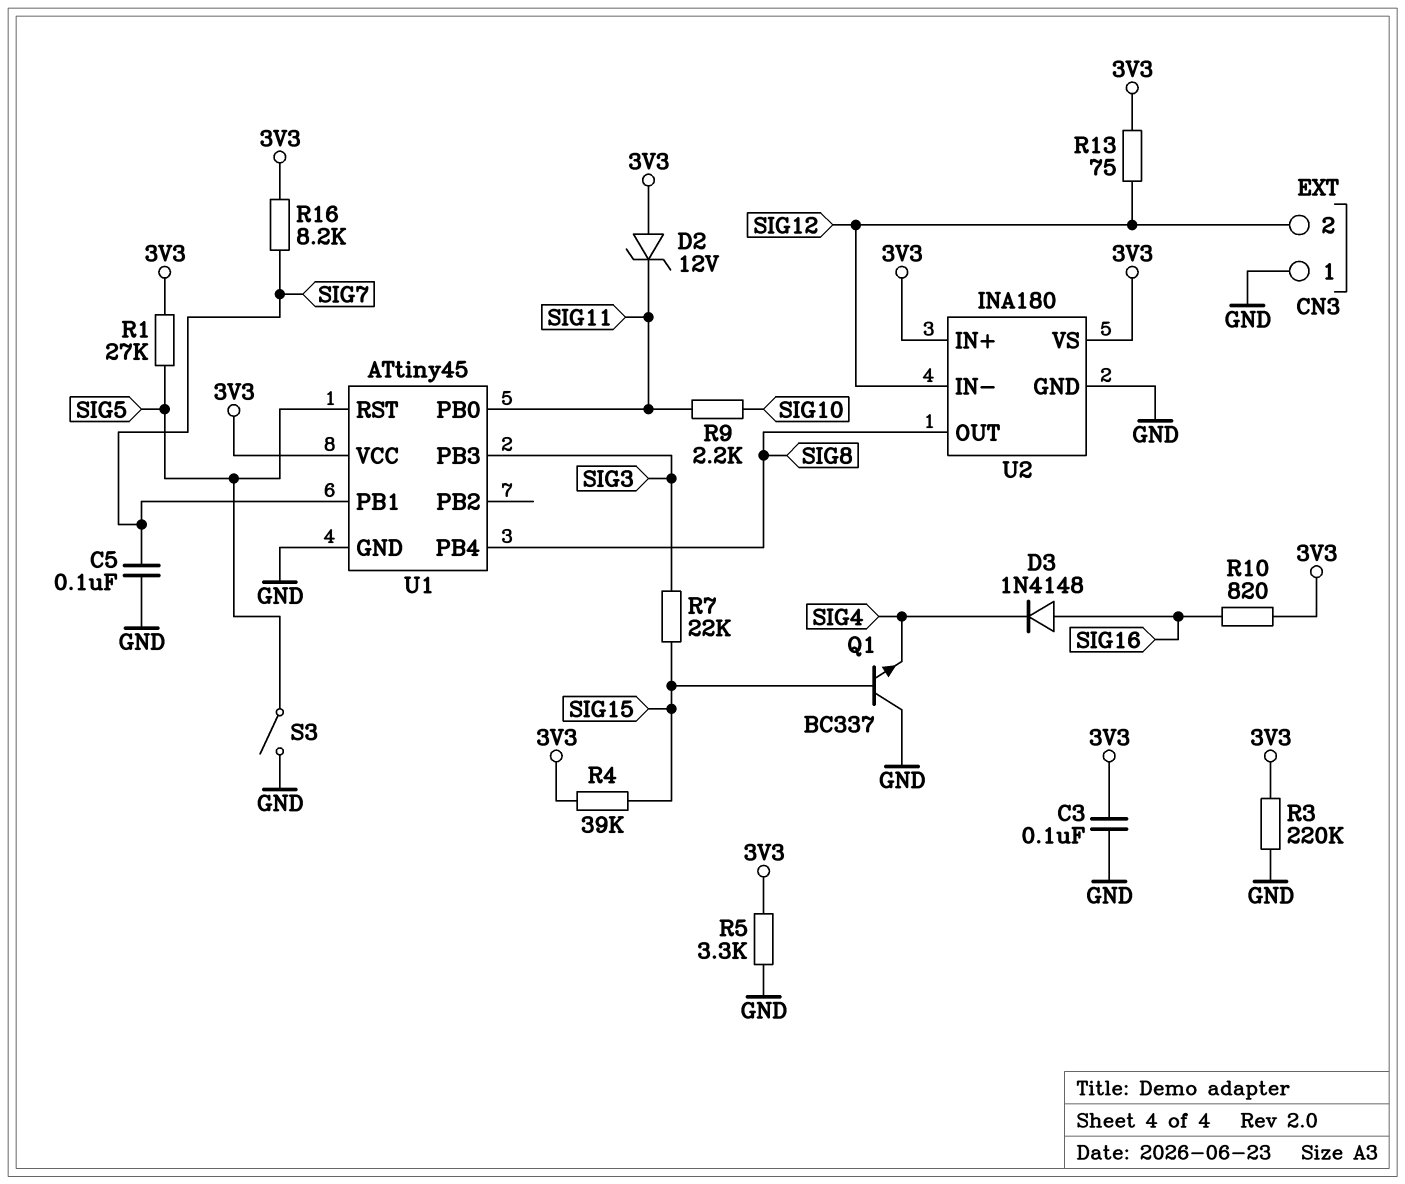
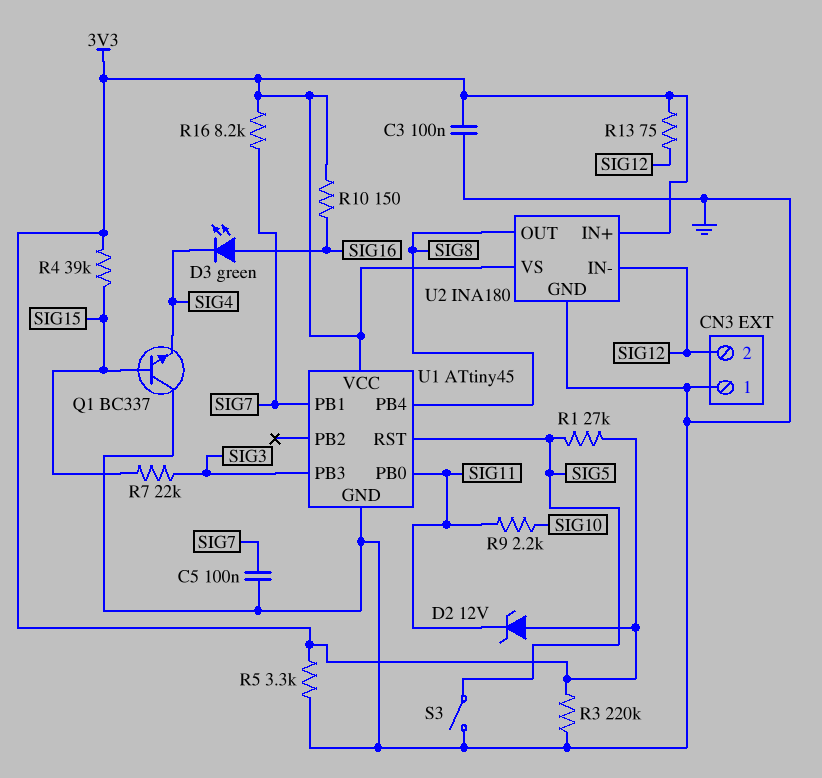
D3: diode 1N4148 (A SIG16, K SIG4) -> LED green (A SIG16, K SIG4)
R10: 820 (3V3, SIG16) -> 150 (3V3, SIG16)

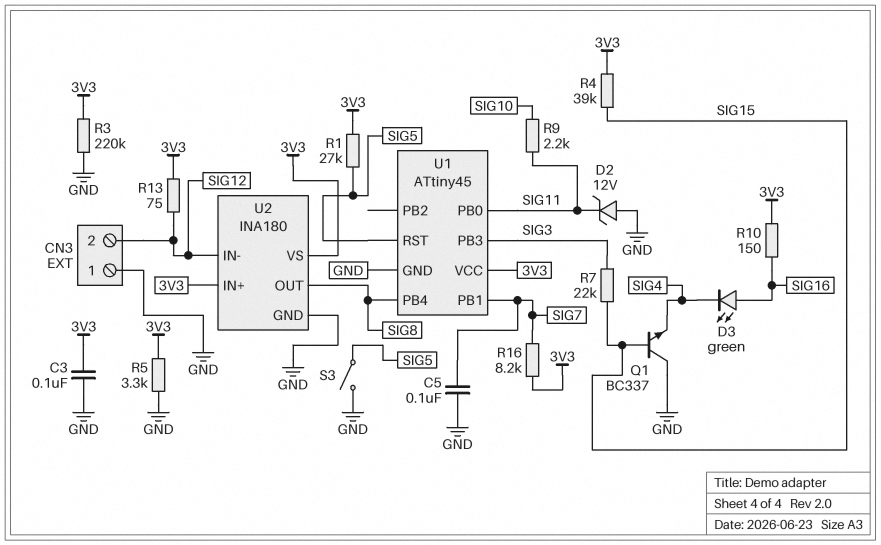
D2: zener 12V (A 3V3, K SIG11) -> zener 12V (A GND, K SIG11)

